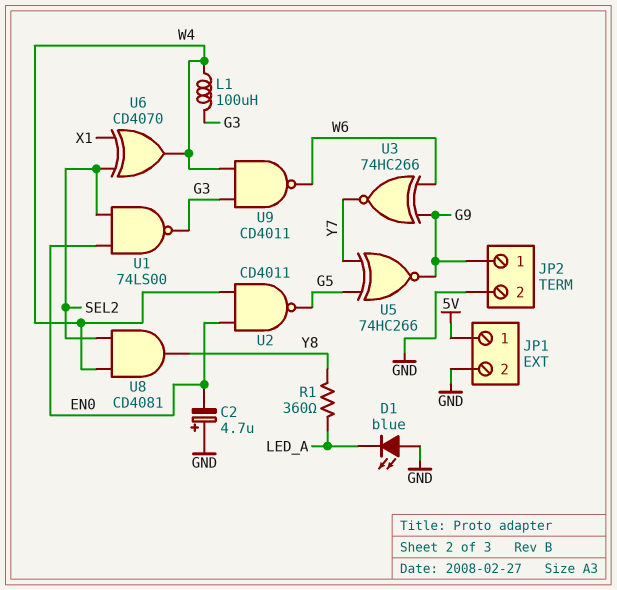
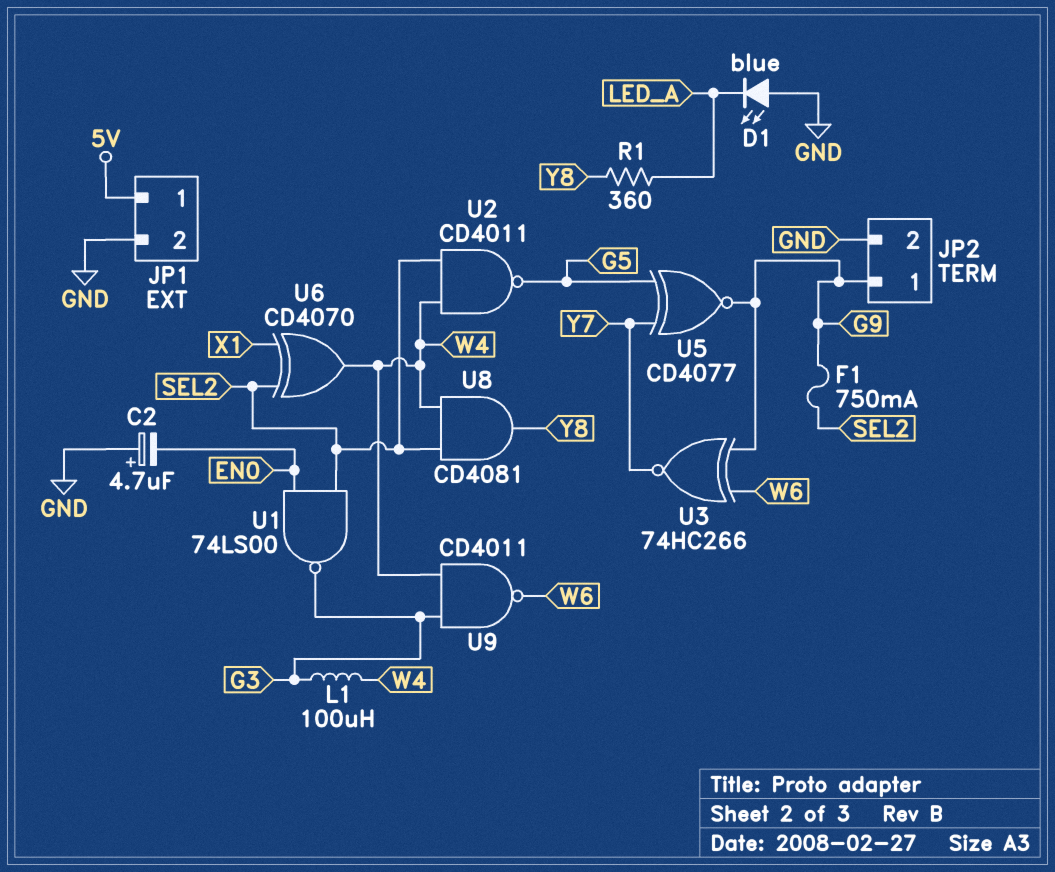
F1: none -> 750mA (G9, SEL2)
U2: NAND CD4011 (in EN0, in W4, out G5) -> NAND CD4011 (in SEL2, in W4, out G5)
U5: XNOR 74HC266 (in G5, in Y7, out G9) -> XNOR CD4077 (in G5, in Y7, out G9)

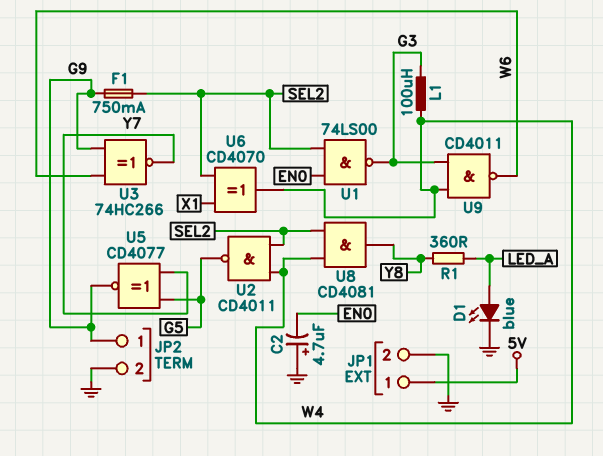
D1: LED blue (A GND, K LED_A) -> LED blue (A LED_A, K GND)

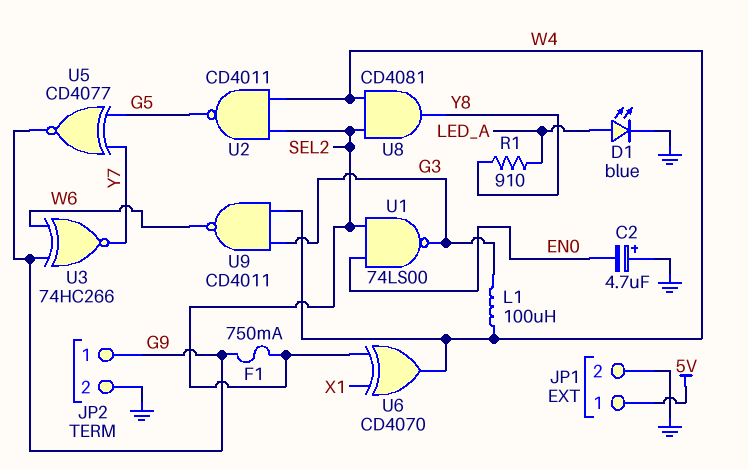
R1: 360 (LED_A, Y8) -> 910 (LED_A, Y8)

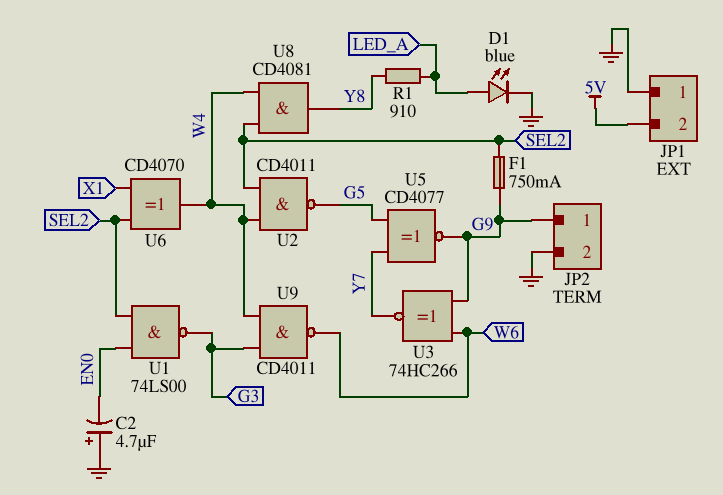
JP1 pin 1: 5V -> GND
JP1 pin 2: GND -> 5V
L1: 100uH (G3, W4) -> none

